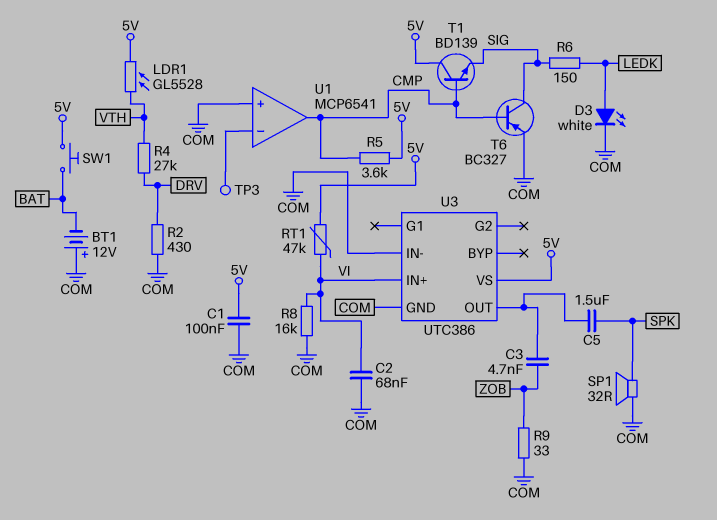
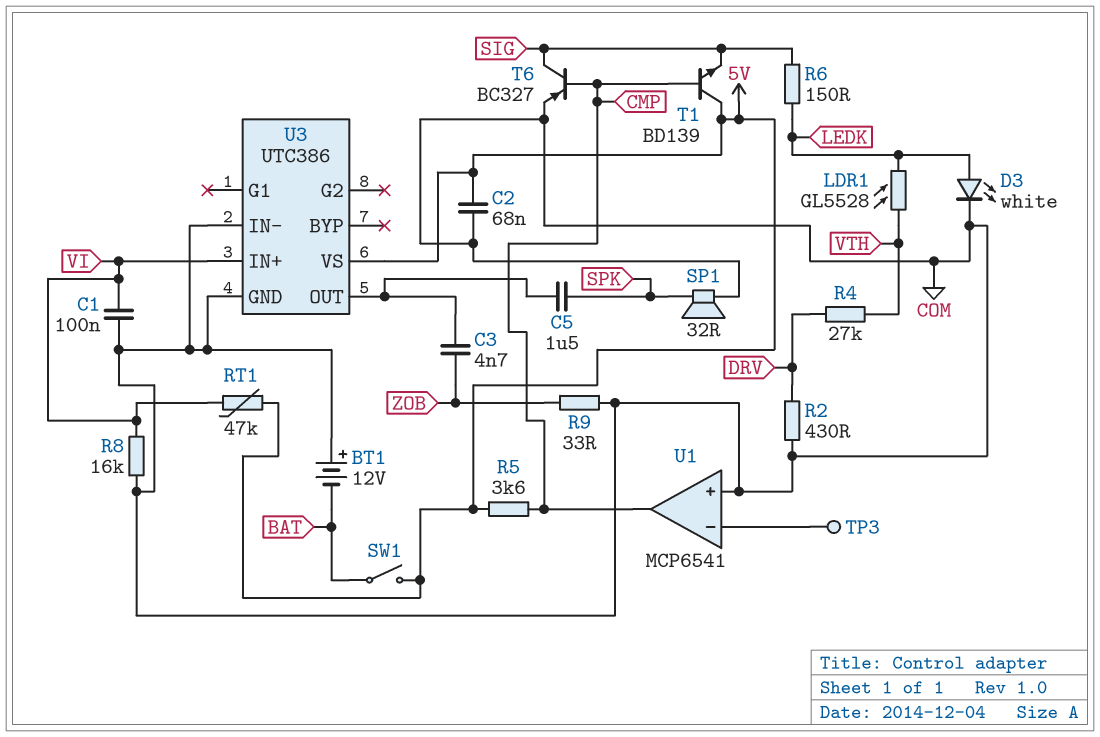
C1: 100nF (5V, COM) -> 100nF (COM, VI)
C2: 68nF (COM, VI) -> 68nF (5V, COM)
LDR1: GL5528 (5V, VTH) -> GL5528 (LEDK, VTH)
SW1: button (5V, BAT) -> switch (5V, BAT)

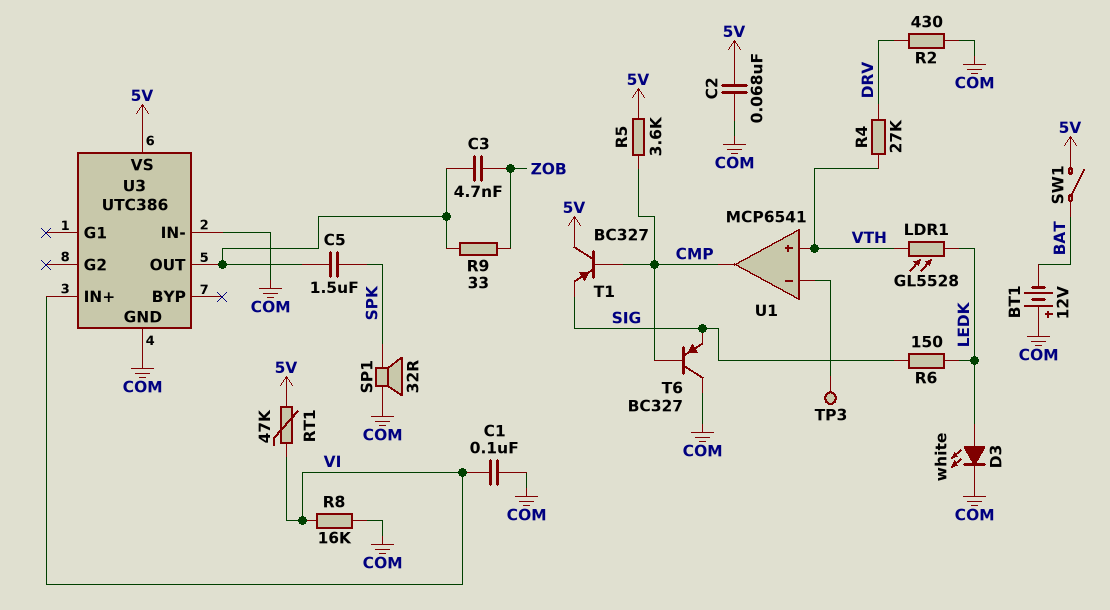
R9: 33 (COM, ZOB) -> 33 (U3/OUT, ZOB)
T1: NPN BD139 (B CMP, C 5V, E SIG) -> PNP BC327 (B CMP, C 5V, E SIG)
T6: PNP BC327 (B CMP, C SIG, E COM) -> PNP BC327 (B CMP, C COM, E SIG)
U1 pin in+: COM -> VTH

